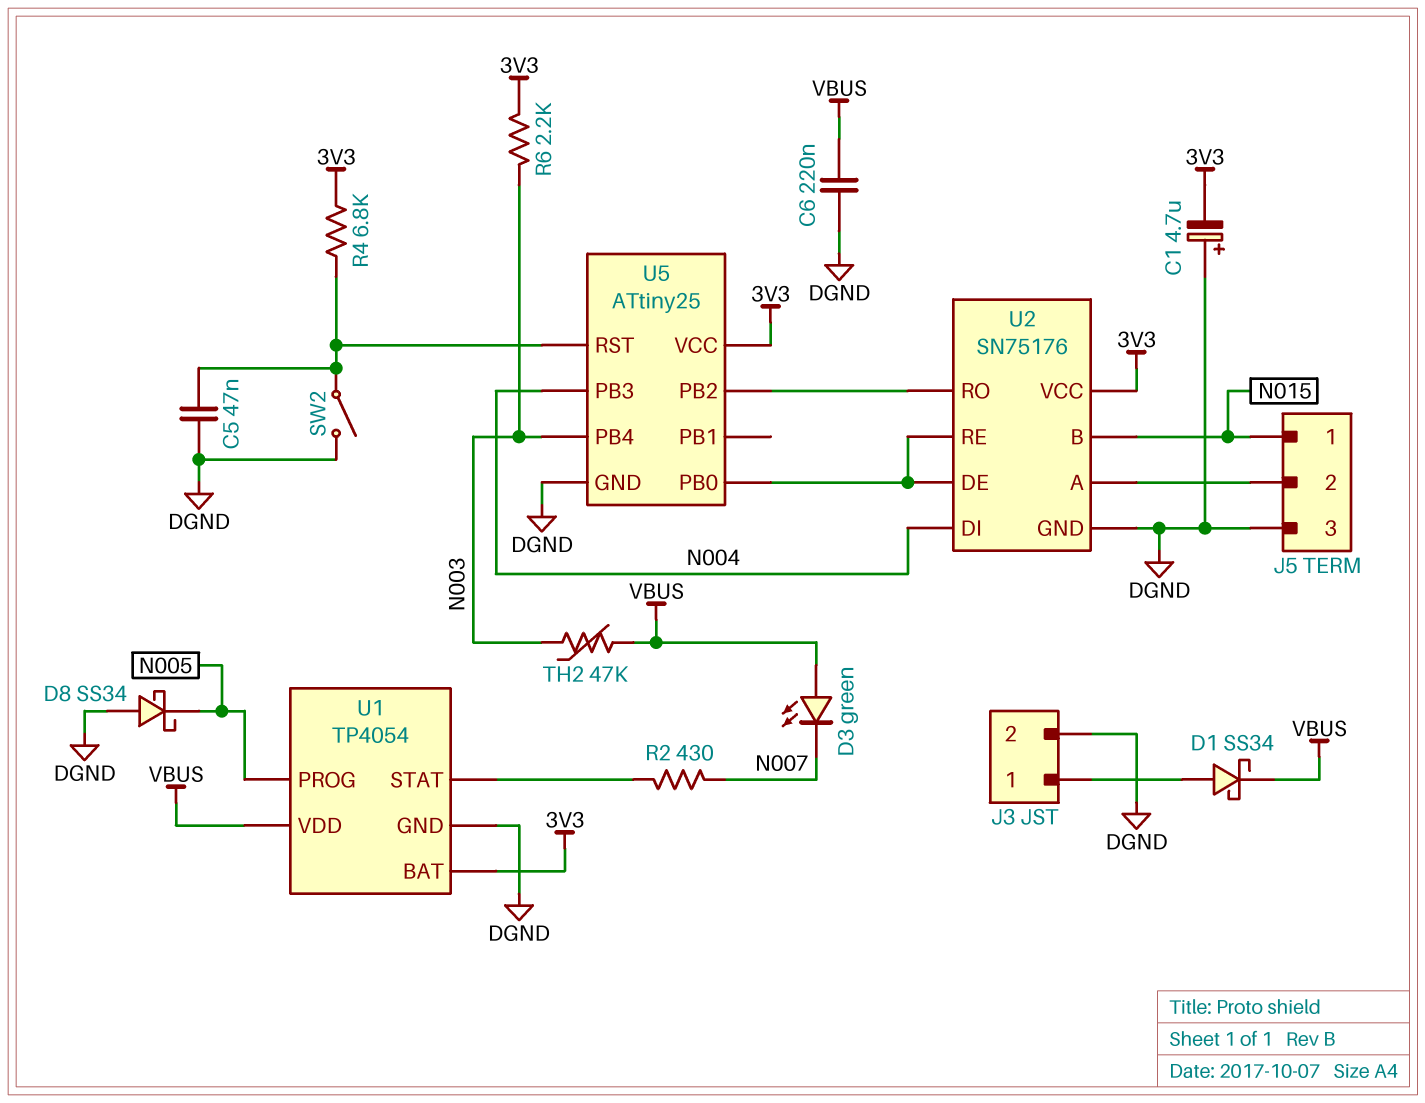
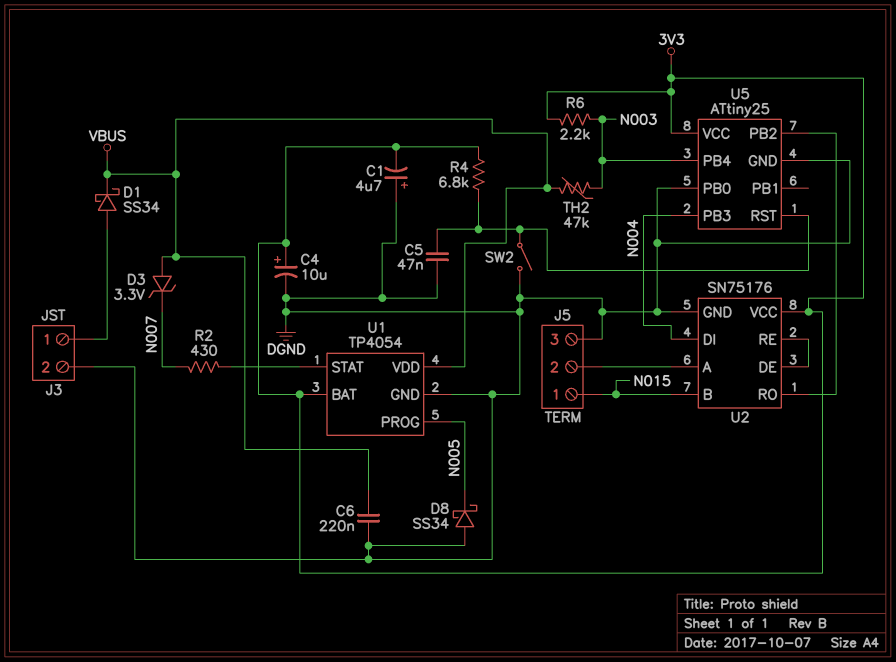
C4: none -> 10uF (plus 3V3, minus DGND)
D3: LED green (A VBUS, K N007) -> zener 3.3V (A VBUS, K N007)
U5 pin PB0: U2/DE -> DGND

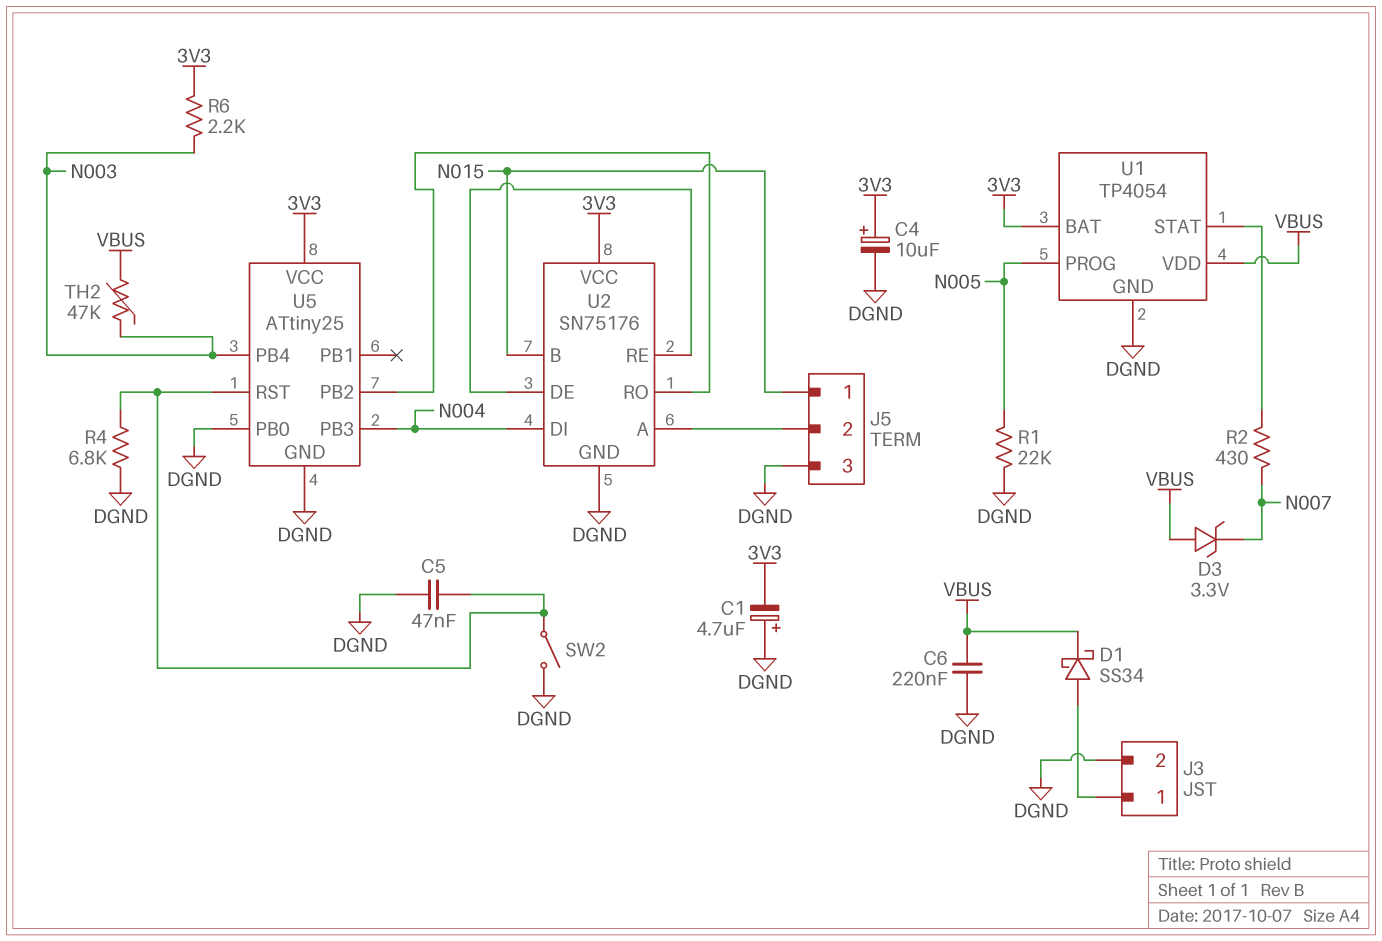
D8: schottky SS34 (A DGND, K N005) -> none
R1: none -> 22k (DGND, N005)
R4: 6.8k (3V3, U5/RST) -> 6.8k (DGND, U5/RST)

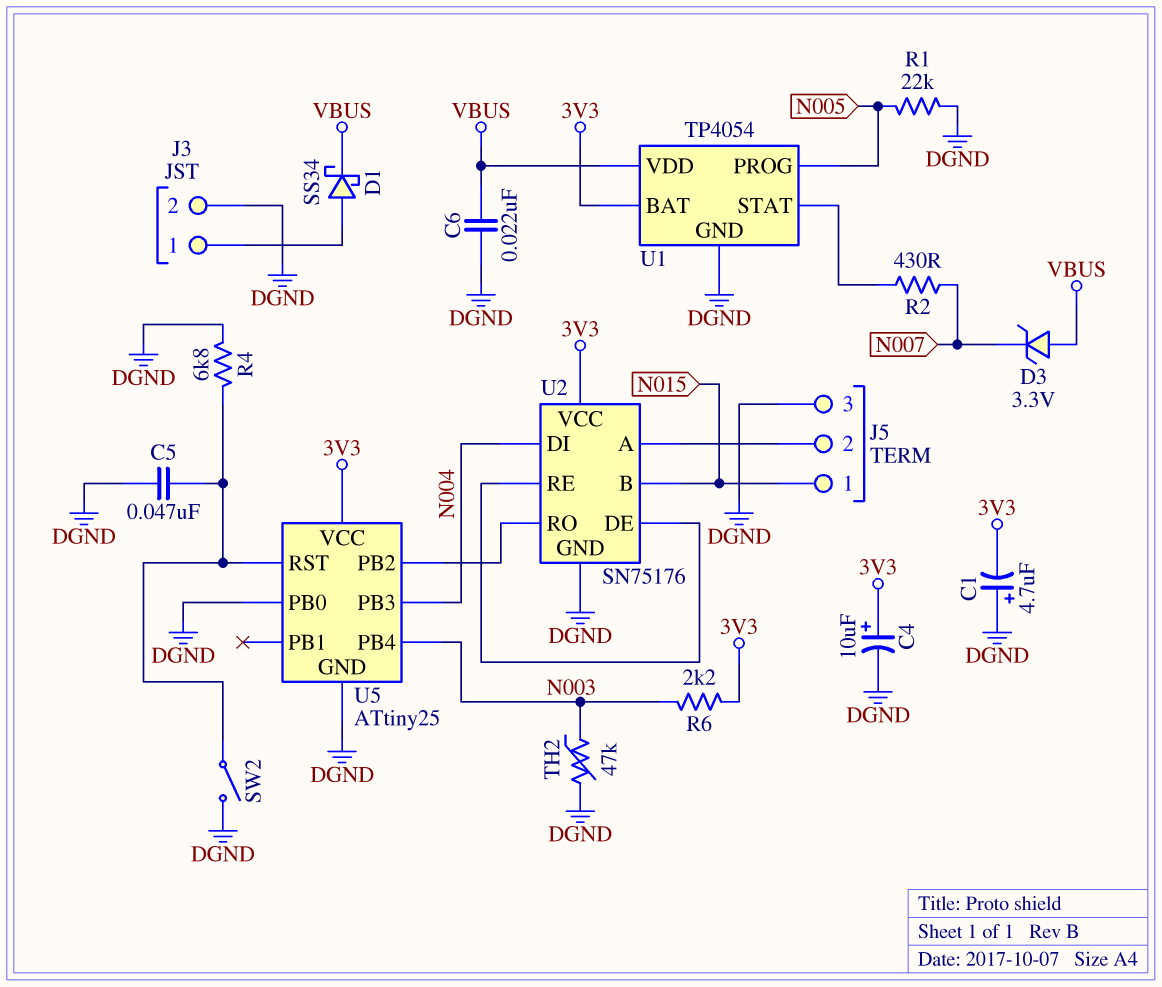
C6: 220nF (DGND, VBUS) -> 22nF (DGND, VBUS)
TH2: 47k (N003, VBUS) -> 47k (DGND, N003)

